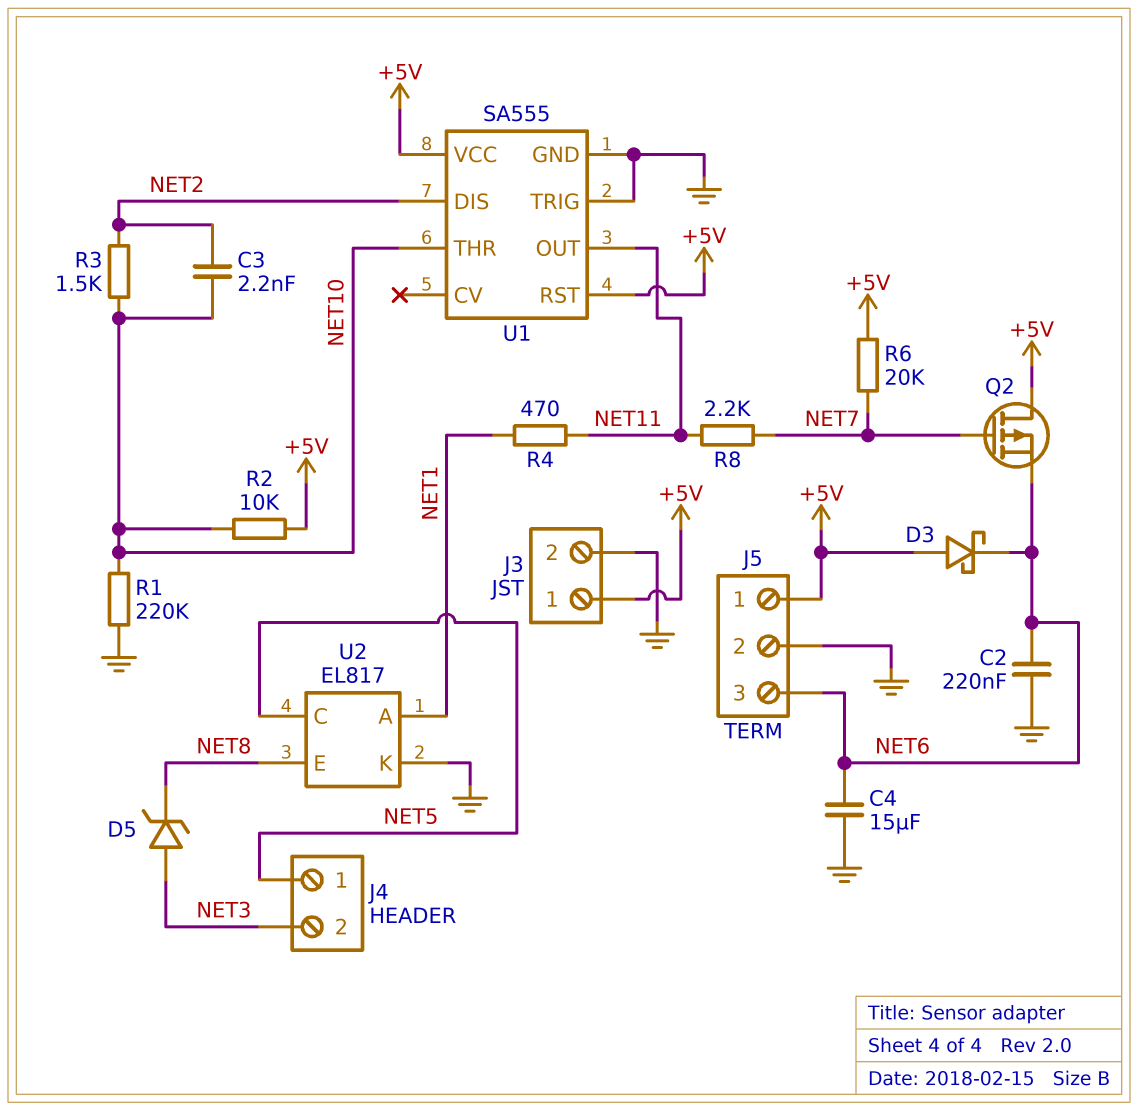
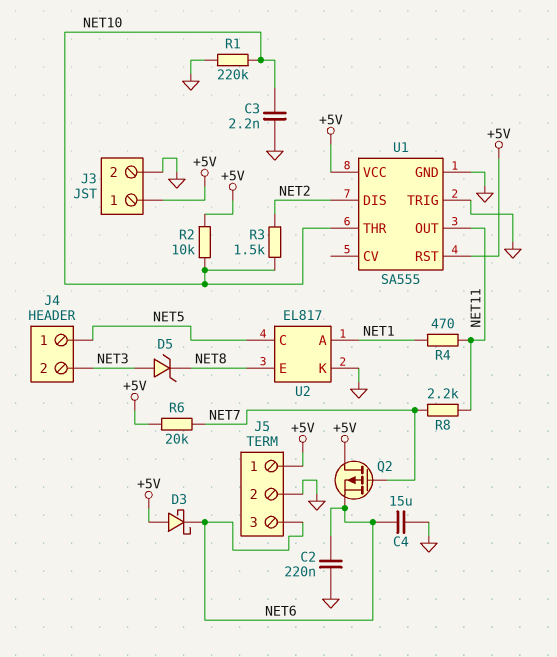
C3: 2.2nF (NET2, NET10) -> 2.2nF (GND, NET10)

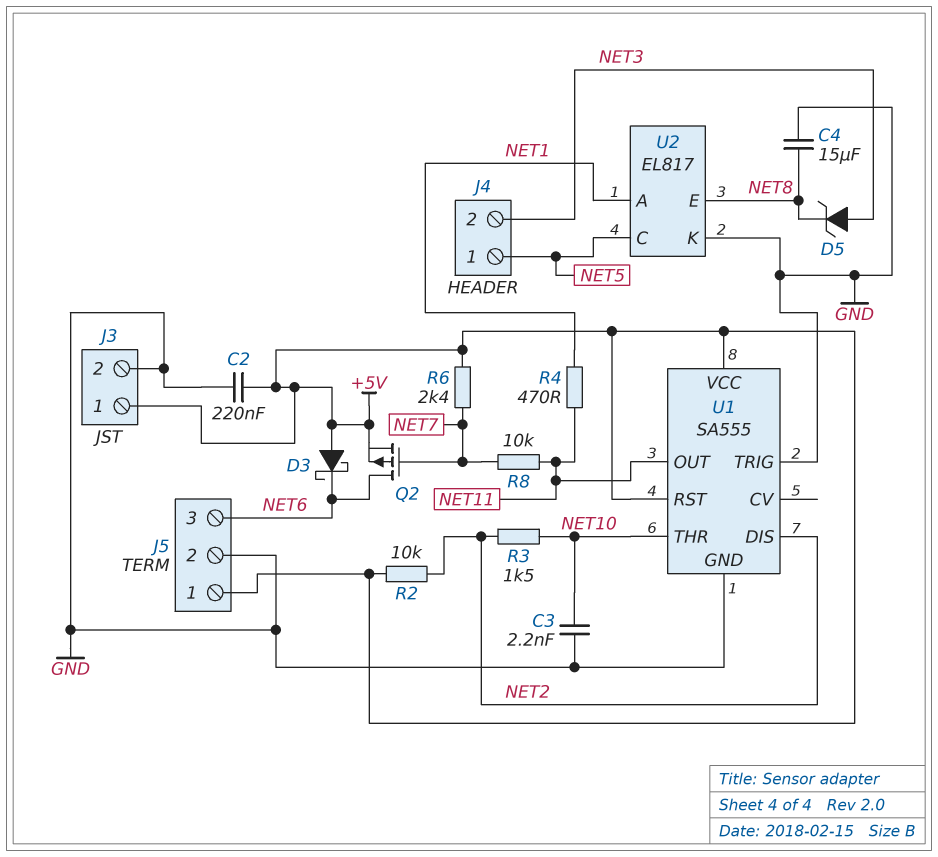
C2: 220nF (GND, NET6) -> 220nF (+5V, GND)
C4: 15uF (GND, NET6) -> 15uF (GND, NET8)
Q2: PMOS (G NET7, D +5V, S NET6) -> PMOS (G NET7, D NET6, S +5V)
R1: 220k (GND, NET10) -> none
R2: 10k (+5V, NET10) -> 10k (+5V, NET2)
R6: 20k (+5V, NET7) -> 2.4k (+5V, NET7)
R8: 2.2k (NET7, NET11) -> 10k (NET7, NET11)

